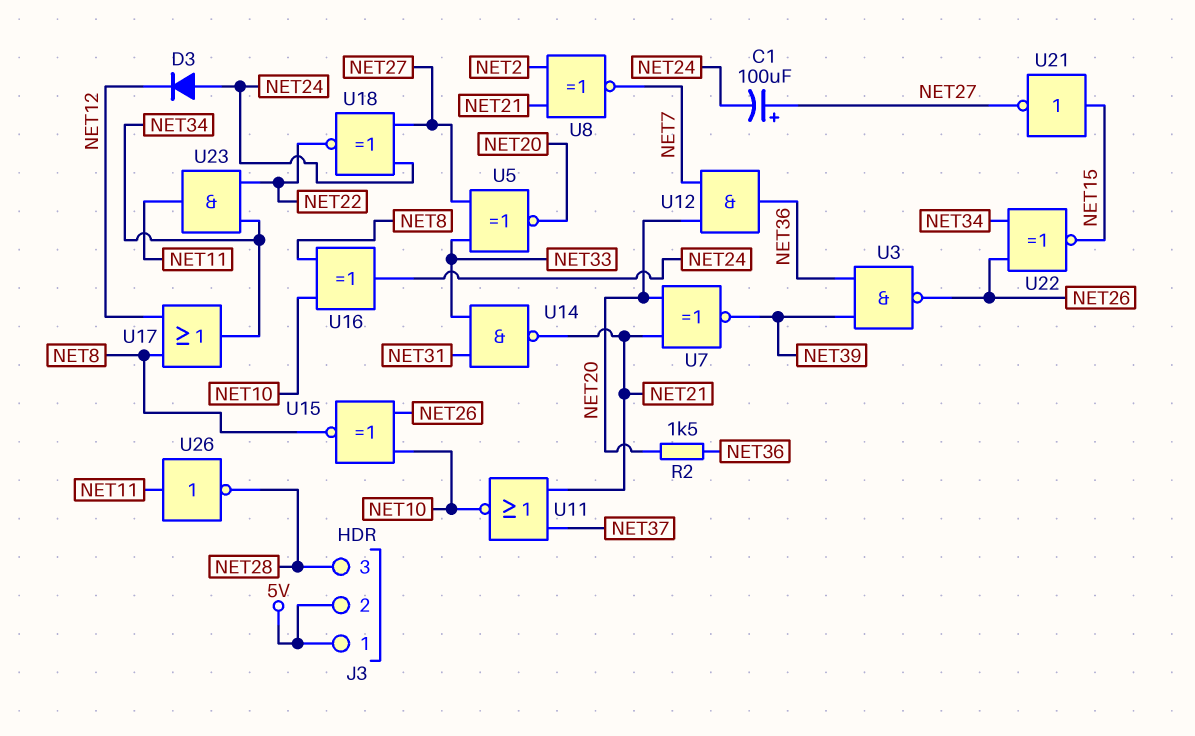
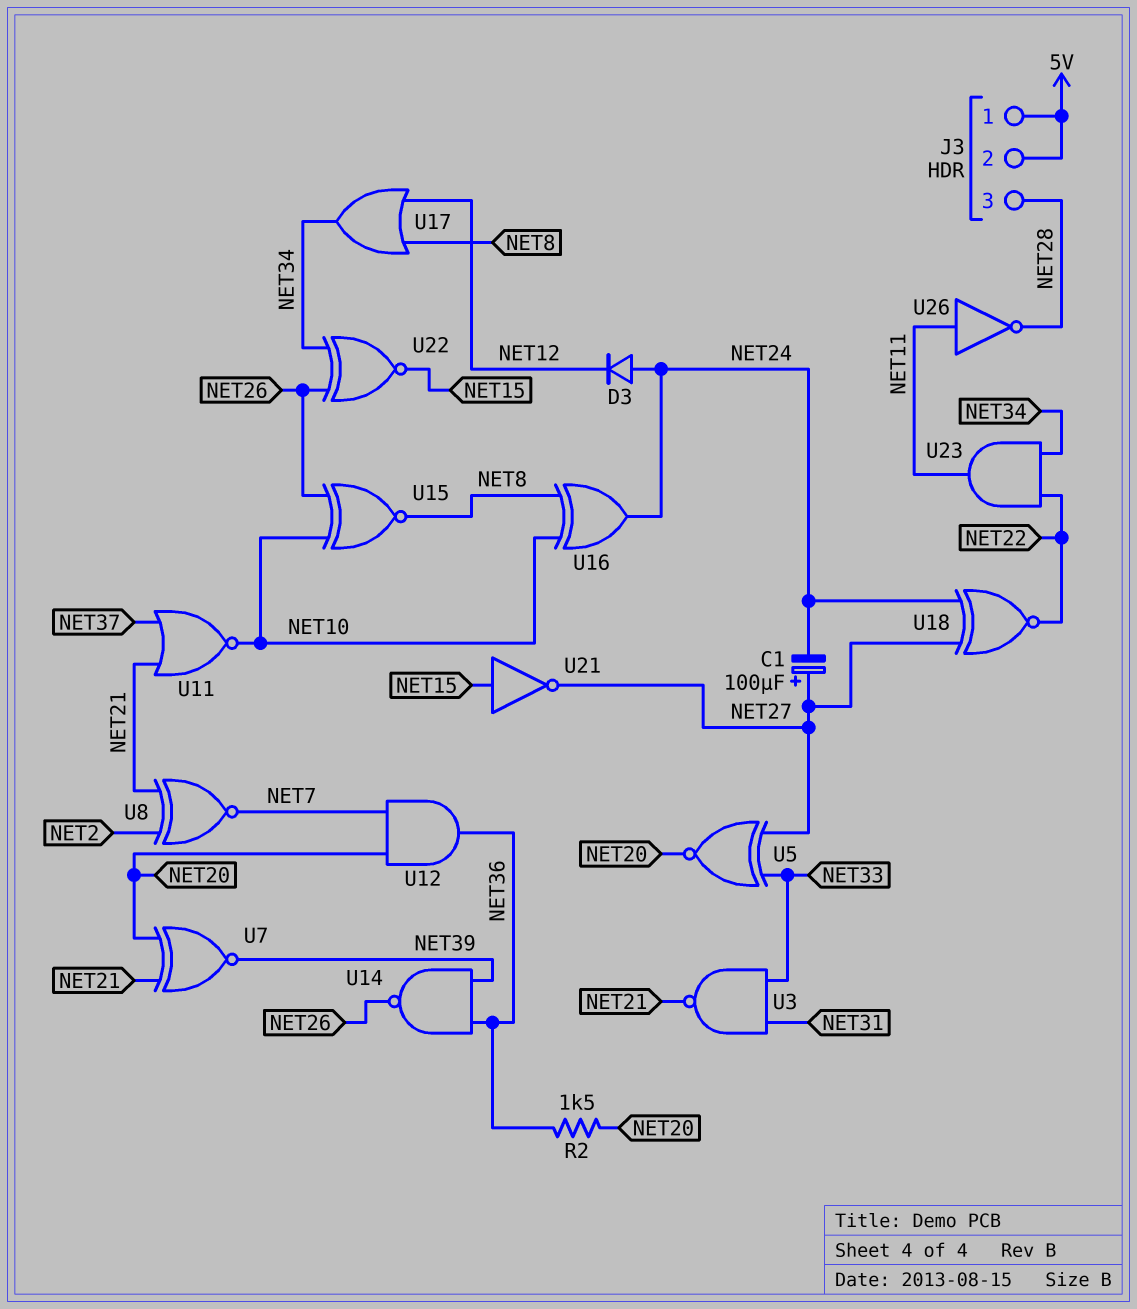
U3: NAND (in NET36, in NET39, out NET26) -> NAND (in NET31, in NET33, out NET21)
U14: NAND (in NET31, in NET33, out NET21) -> NAND (in NET36, in NET39, out NET26)

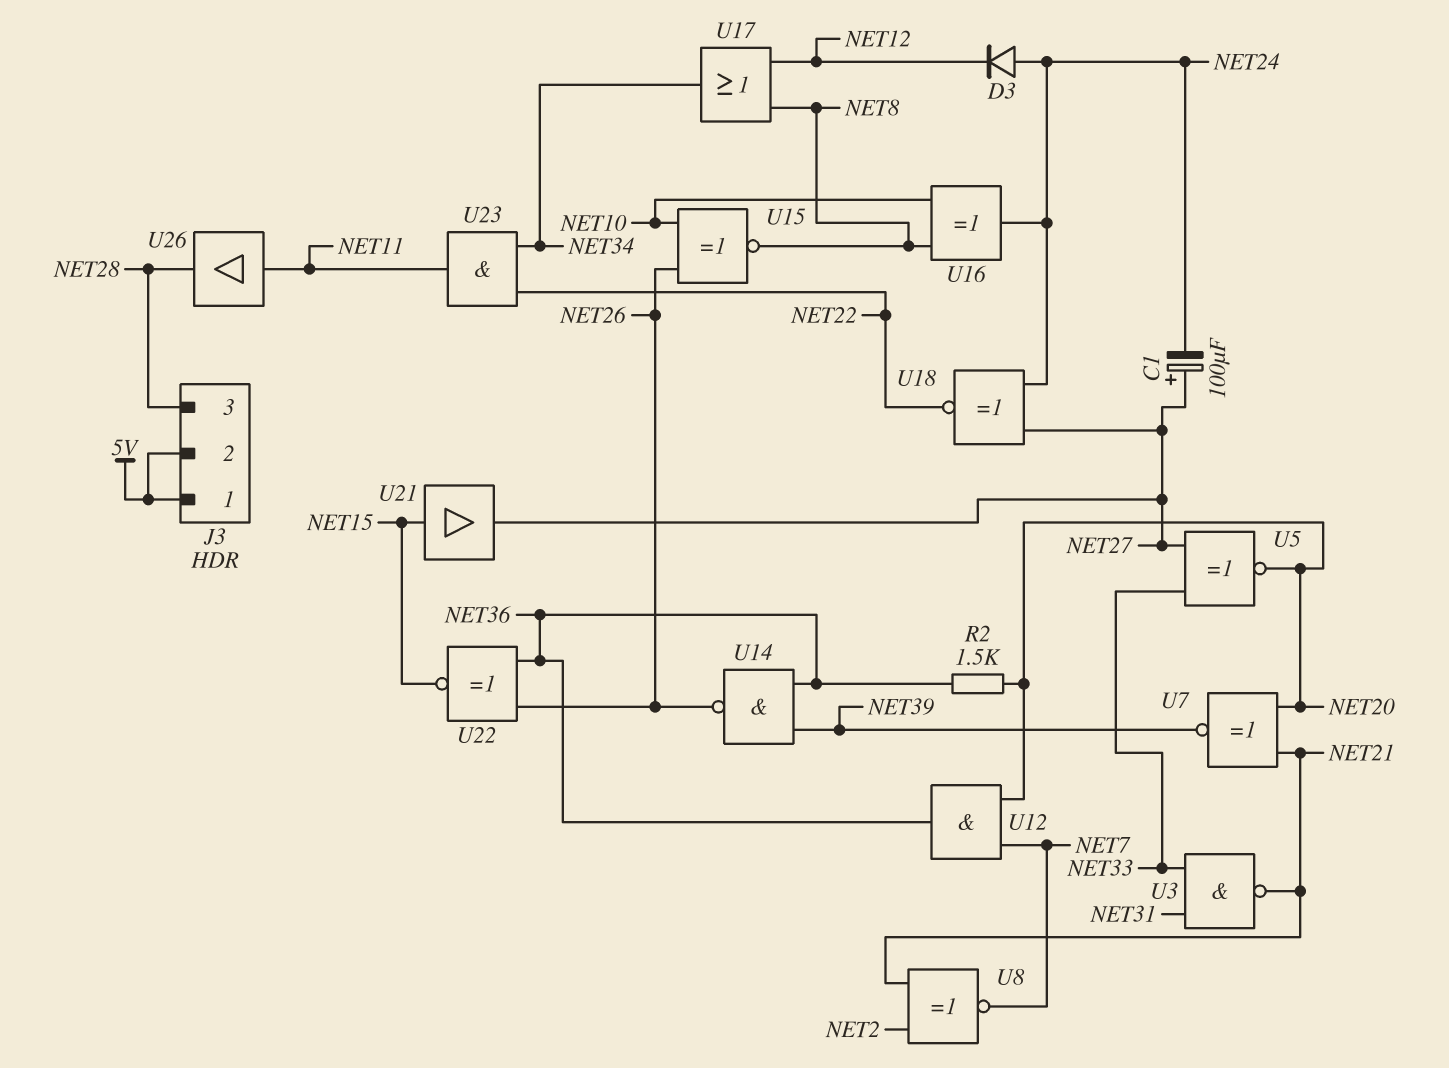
U11: NOR (in NET21, in NET37, out NET10) -> none
U21: NOT (in NET15, out NET27) -> buffer (in NET15, out NET27)
U22: XNOR (in NET26, in NET34, out NET15) -> XNOR (in NET26, in NET36, out NET15)
U26: NOT (in NET11, out NET28) -> buffer (in NET11, out NET28)

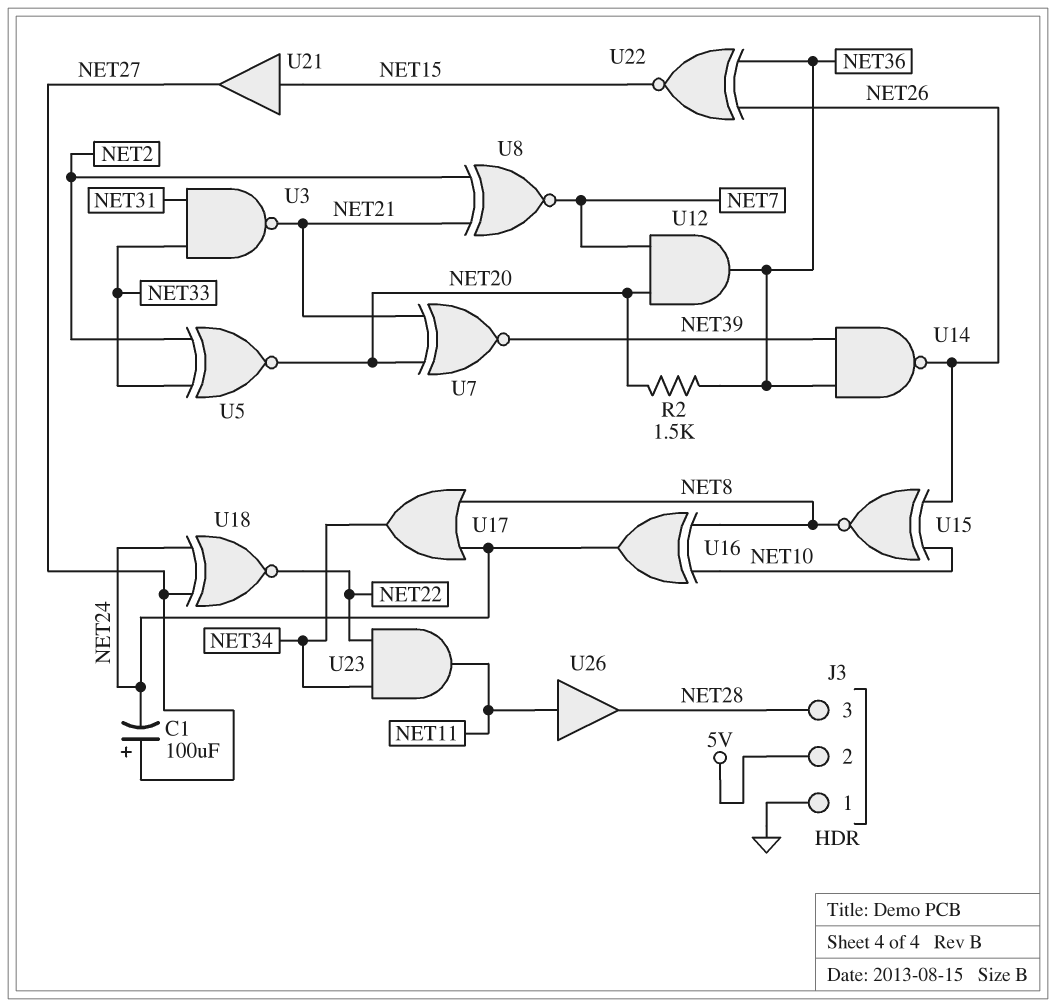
D3: diode (A NET24, K NET12) -> none
J3 pin 1: 5V -> GND
U5: XNOR (in NET27, in NET33, out NET20) -> XNOR (in NET2, in NET33, out NET20)
U17: OR (in NET8, in NET12, out NET34) -> OR (in NET8, in NET24, out NET34)

